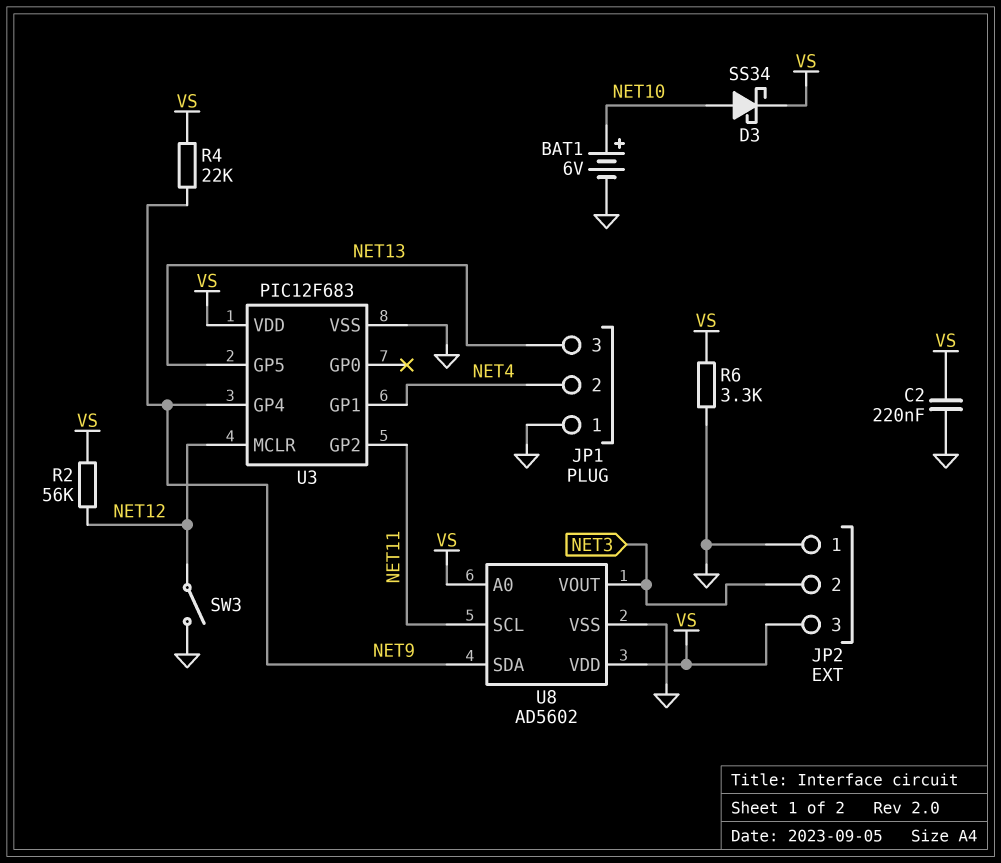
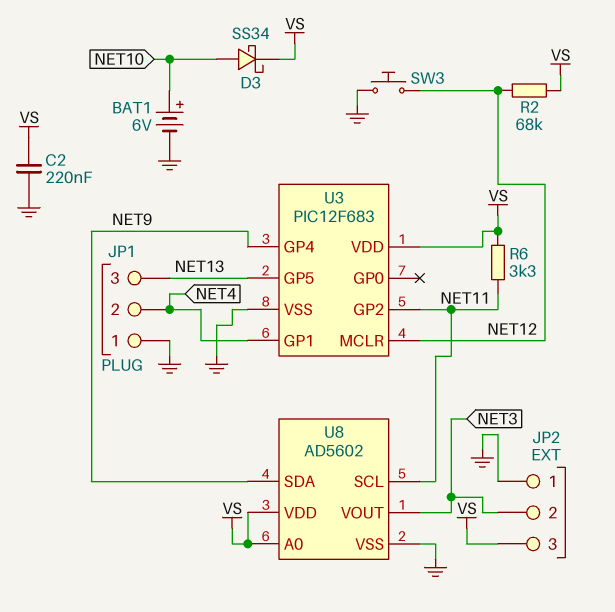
R2: 56k (NET12, VS) -> 68k (NET12, VS)
R4: 22k (NET9, VS) -> none
R6: 3.3k (GND, VS) -> 3.3k (NET11, VS)
SW3: switch (GND, NET12) -> button (GND, NET12)

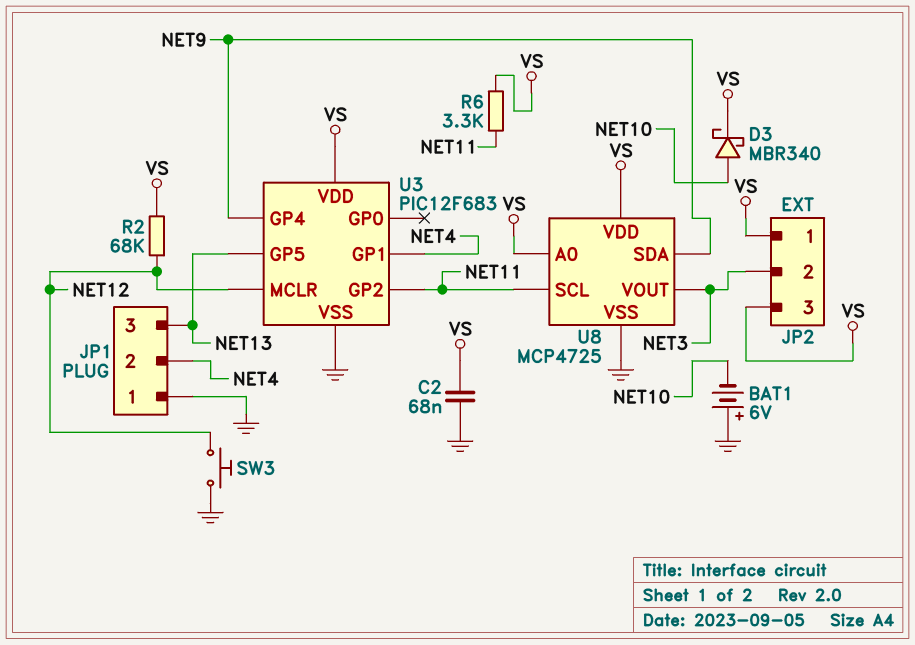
BAT1: 6V (plus NET10, minus GND) -> 6V (plus GND, minus NET10)
C2: 220nF (GND, VS) -> 68nF (GND, VS)
D3: schottky SS34 (A NET10, K VS) -> schottky MBR340 (A NET10, K VS)
JP2 pin 1: GND -> VS
U8: AD5602 -> MCP4725

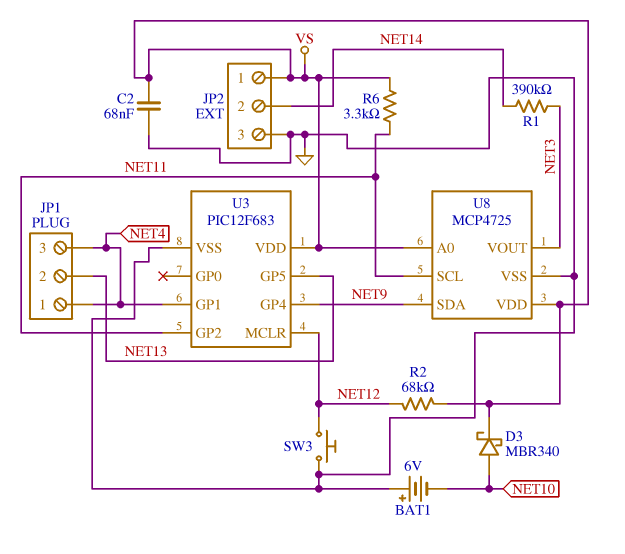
JP1 pin 1: GND -> NET4
JP1 pin 2: NET4 -> NET13
JP1 pin 3: NET13 -> NET4
JP2 pin 2: NET3 -> NET14
JP2 pin 3: VS -> GND
R1: none -> 390k (NET3, NET14)

